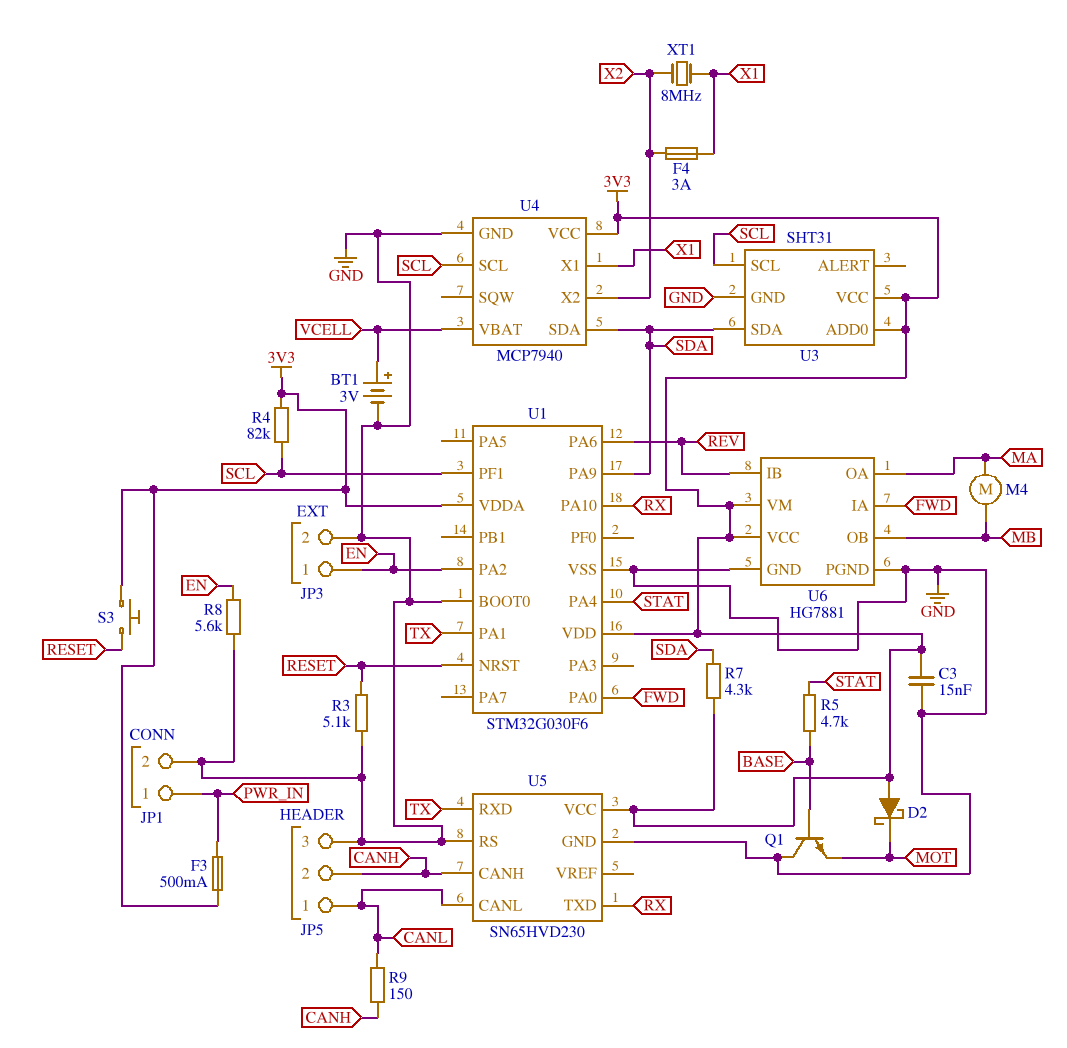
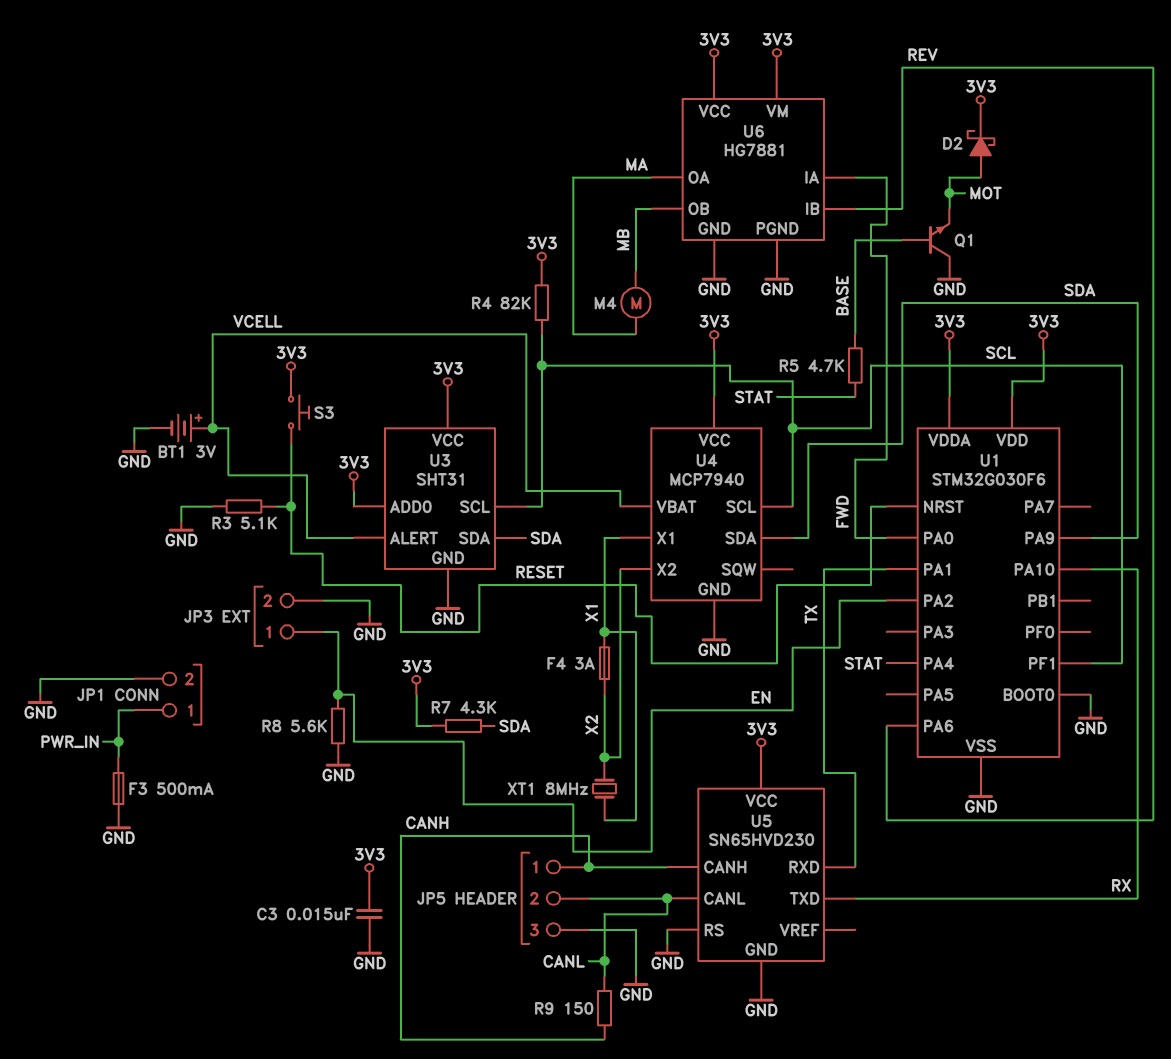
D2: schottky (A 3V3, K MOT) -> schottky (A MOT, K 3V3)
F3: 500mA (3V3, PWR_IN) -> 500mA (GND, PWR_IN)
JP5 pin 1: CANL -> CANH
JP5 pin 2: CANH -> CANL
U3 pin ALERT: none -> VCELL

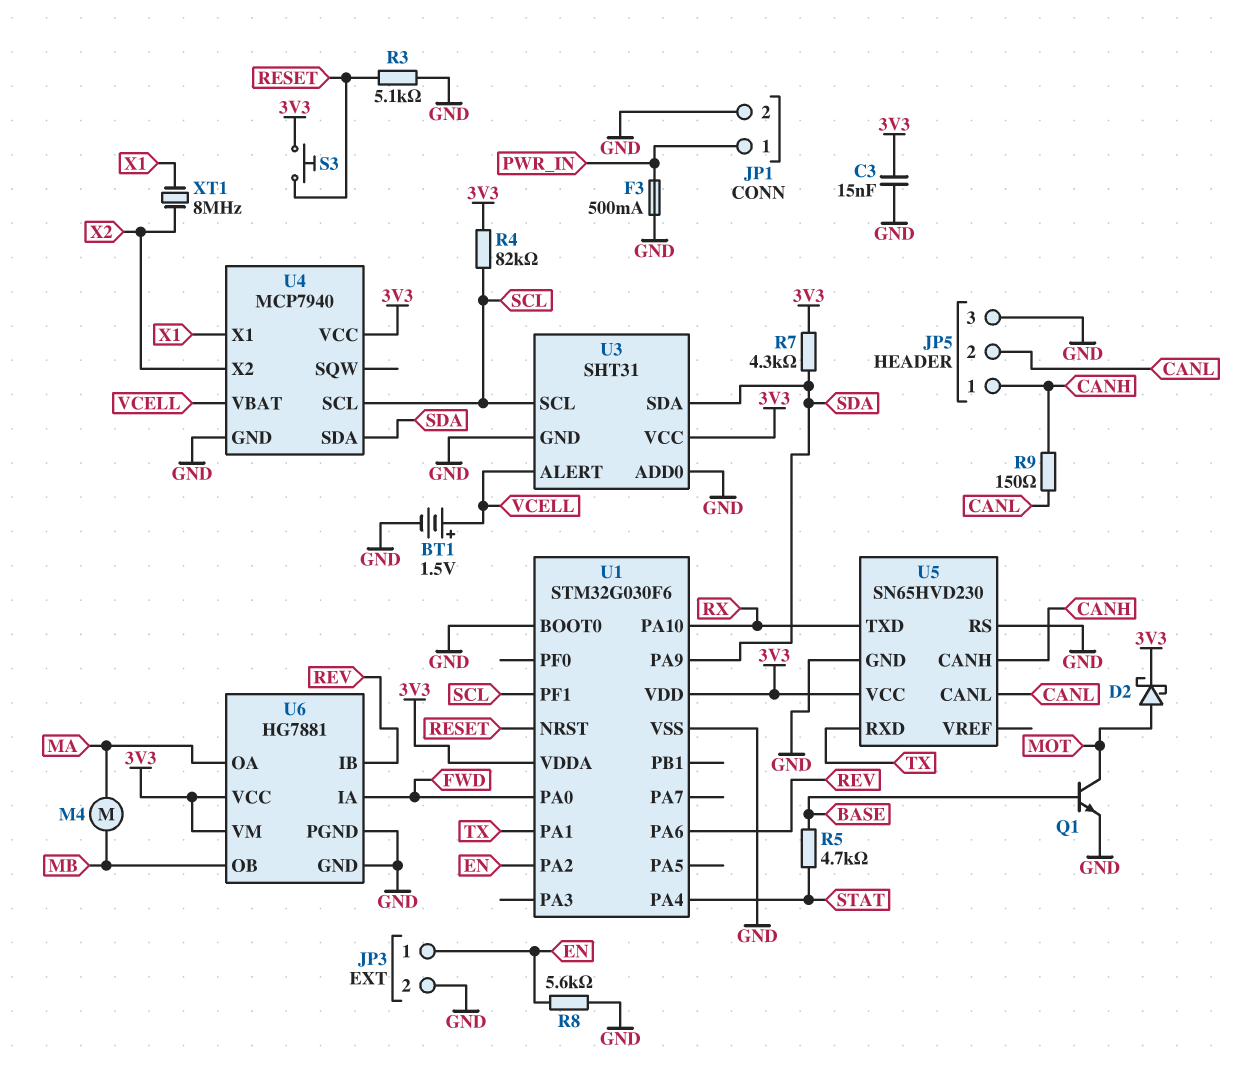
BT1: 3V (plus VCELL, minus GND) -> 1.5V (plus VCELL, minus GND)
F4: 3A (X1, X2) -> none
Q1: NPN (B BASE, C GND, E MOT) -> NPN (B BASE, C MOT, E GND)
U3 pin ADD0: 3V3 -> GND

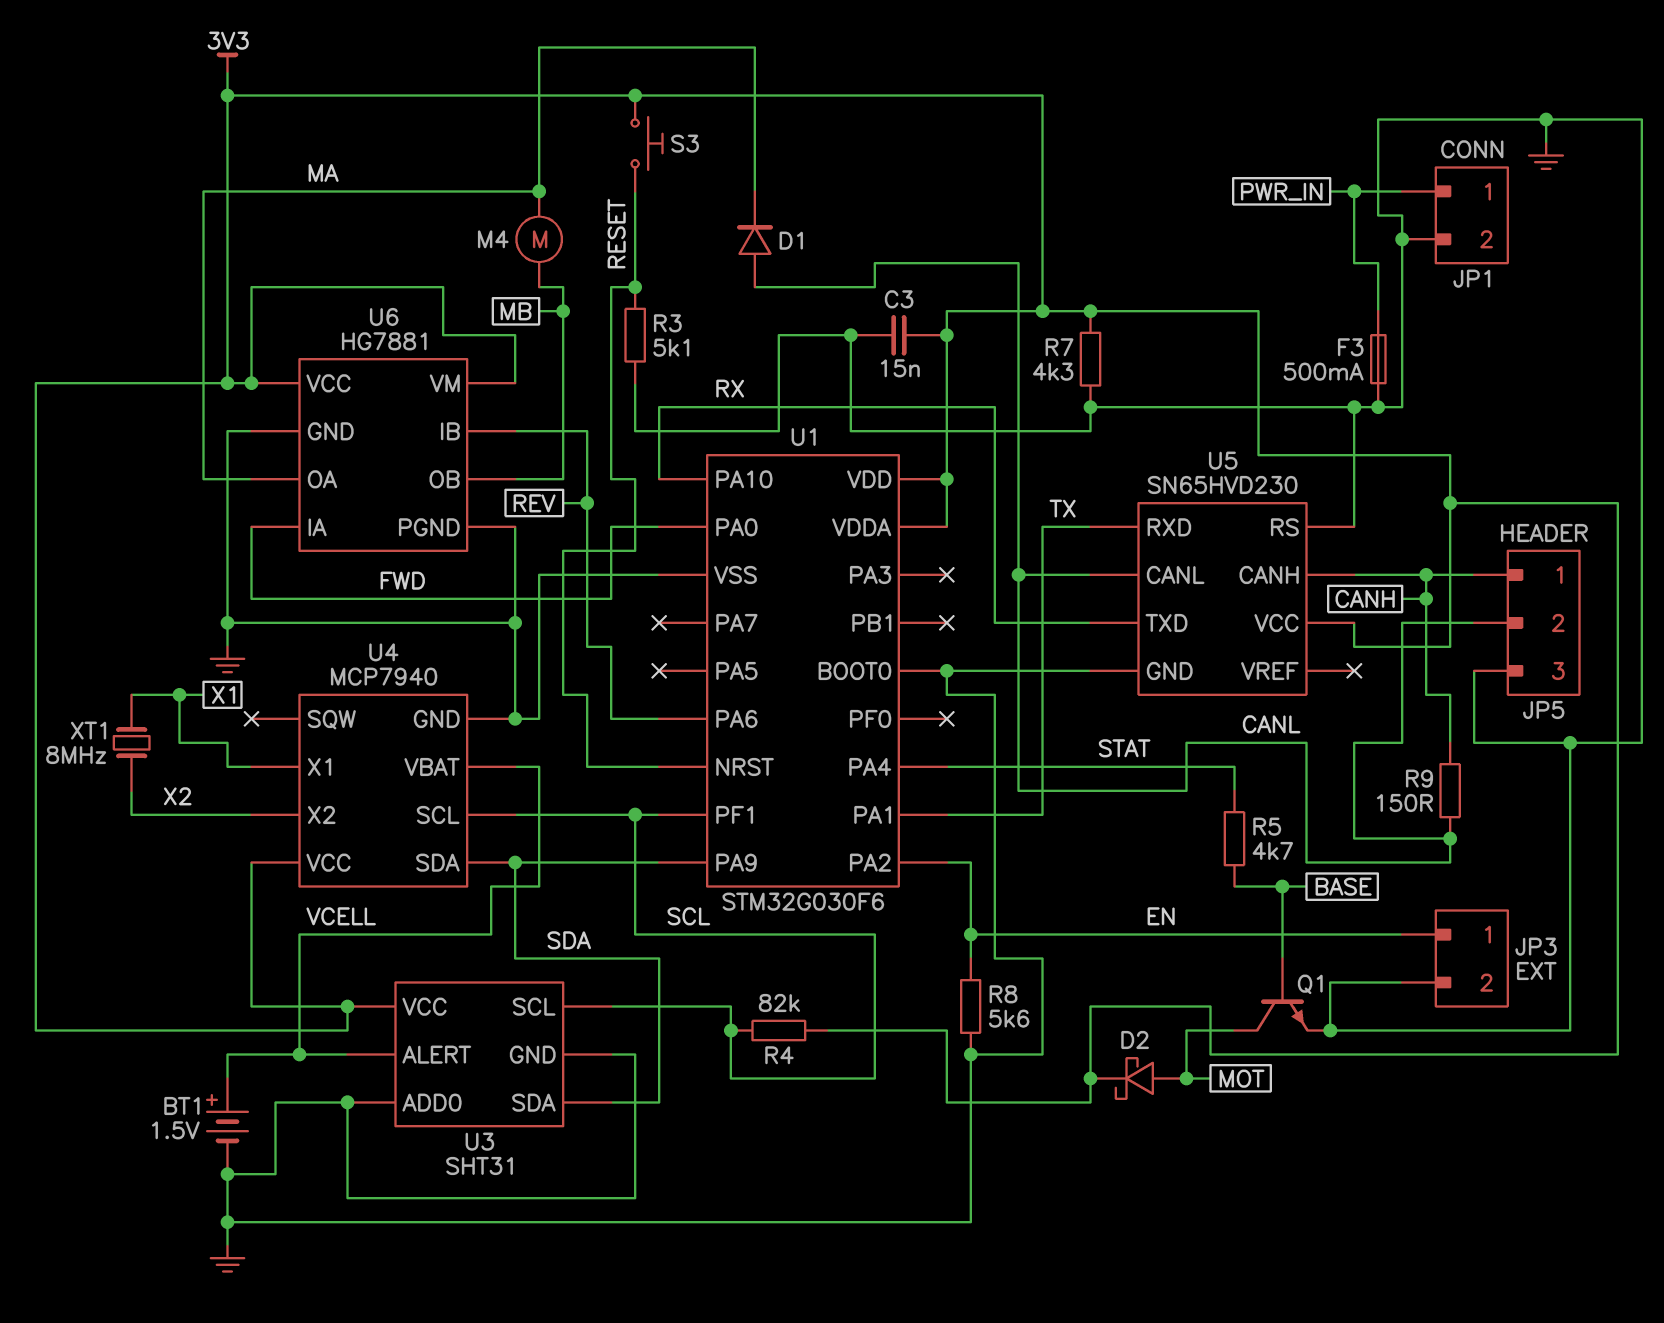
D1: none -> diode (A CANL, K MA)
R7: 4.3k (3V3, SDA) -> 4.3k (3V3, GND)

